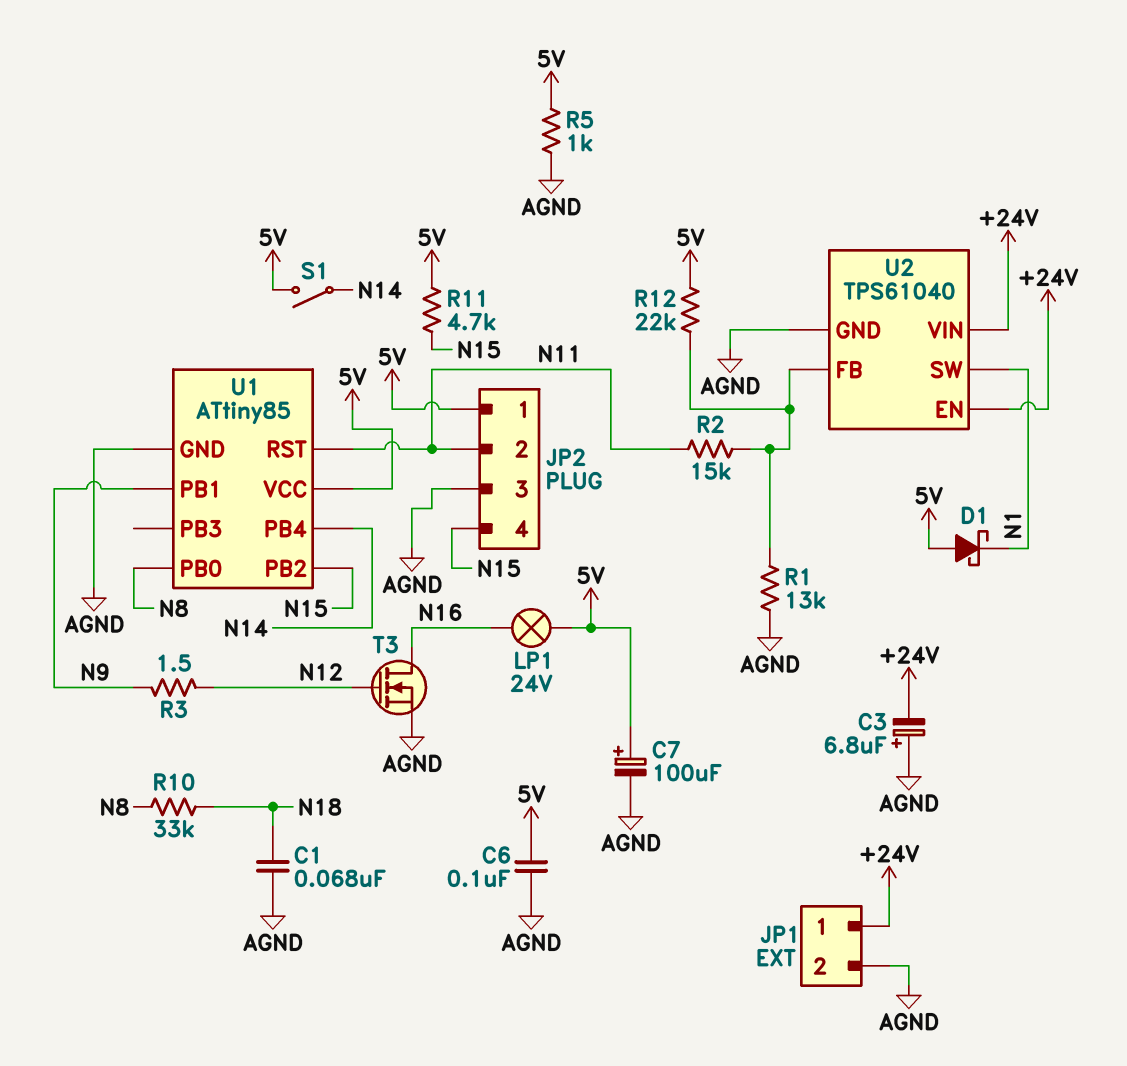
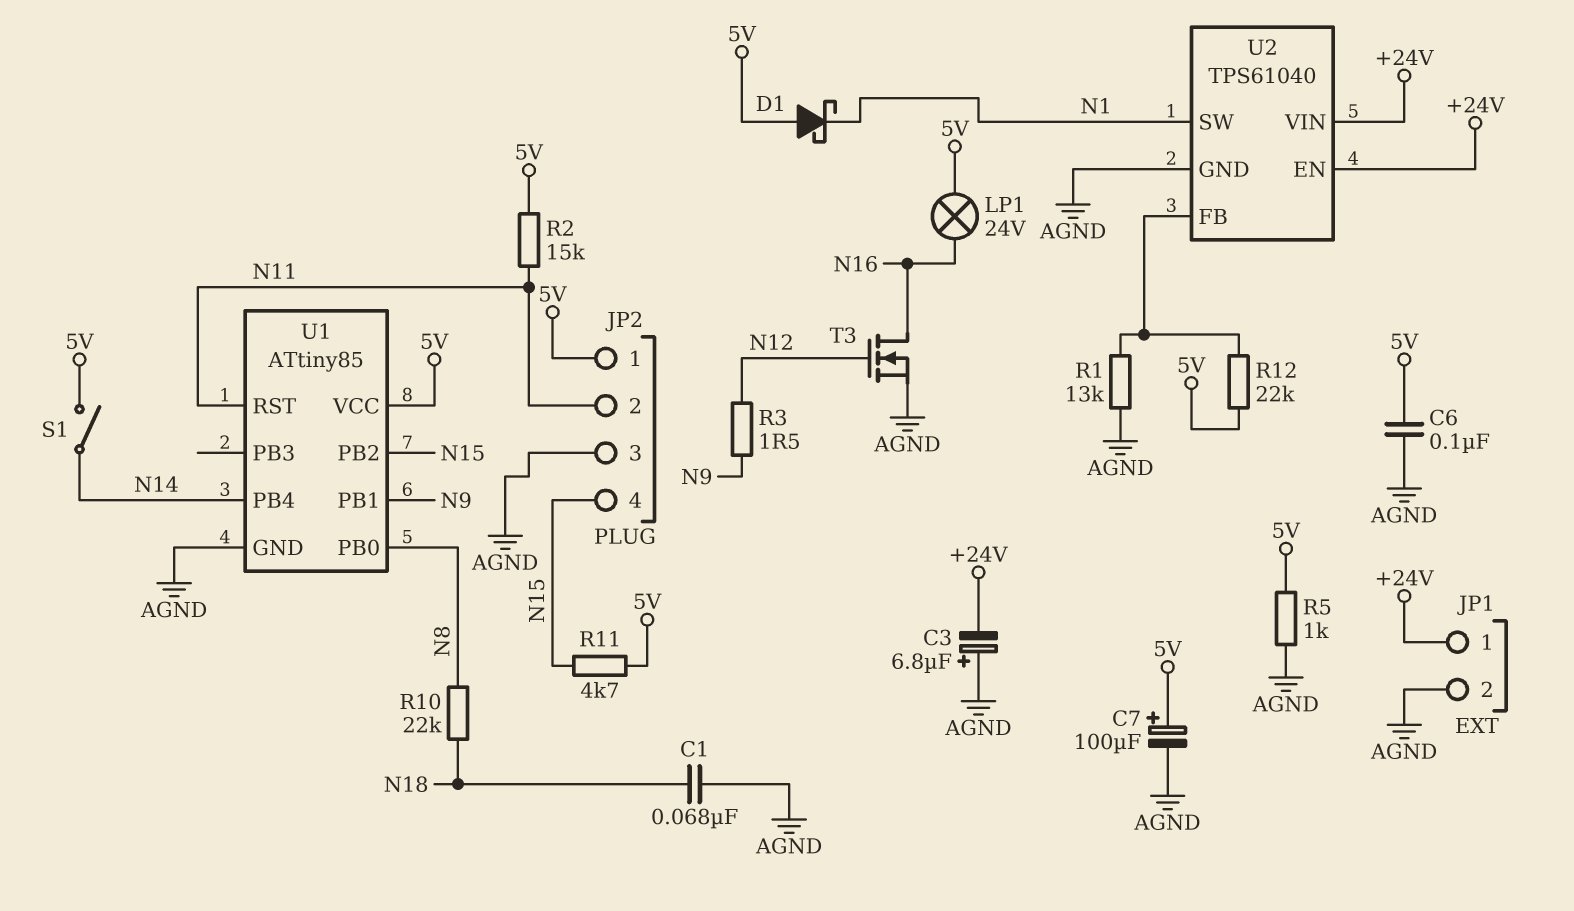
R2: 15k (N11, U2/FB) -> 15k (5V, N11)
R10: 33k (N8, N18) -> 22k (N8, N18)

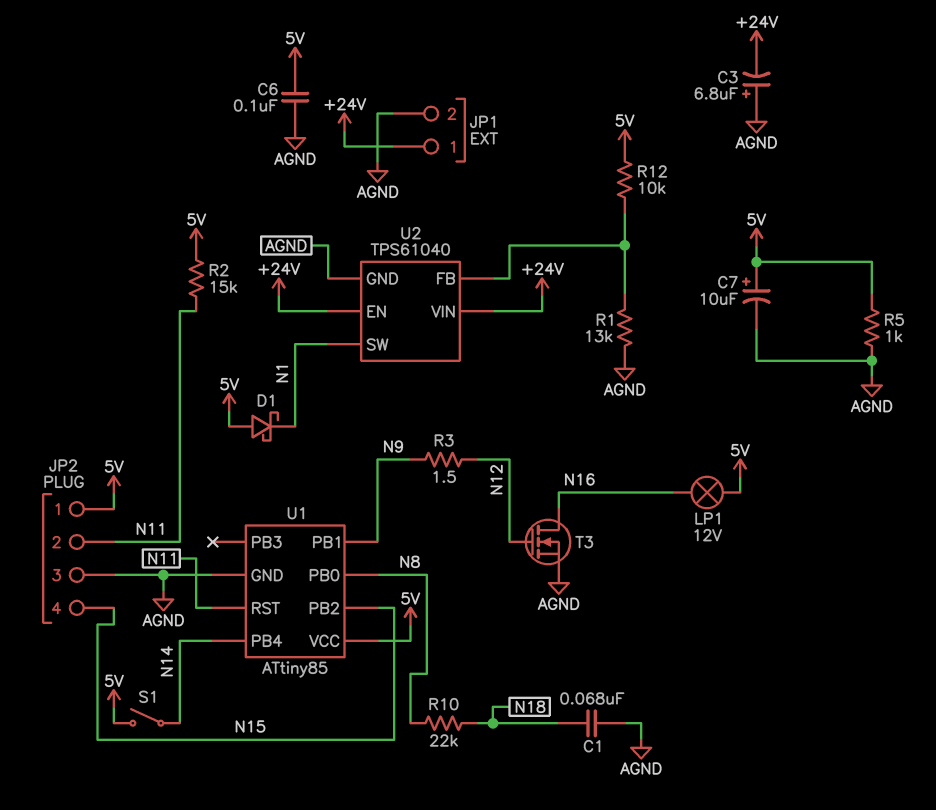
C7: 100uF (plus 5V, minus AGND) -> 10uF (plus 5V, minus AGND)
LP1: lamp 24V (5V, N16) -> lamp 12V (5V, N16)
R11: 4.7k (5V, N15) -> none
R12: 22k (5V, U2/FB) -> 10k (5V, U2/FB)

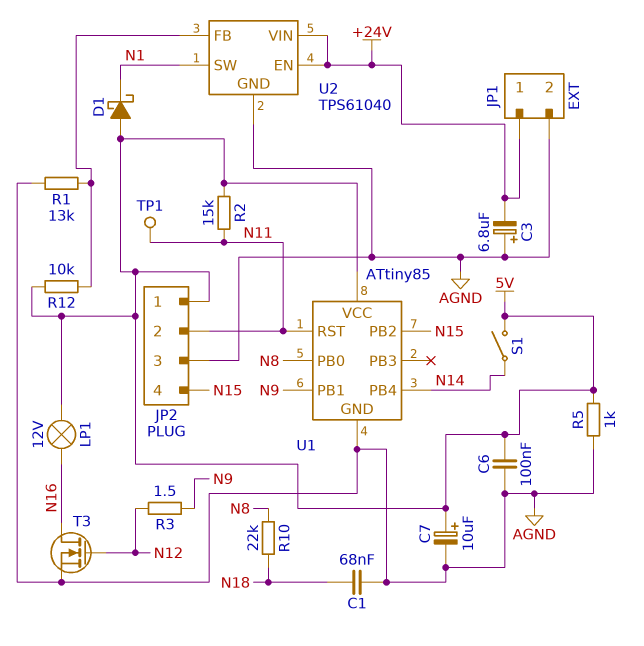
TP1: none -> test point (N11)

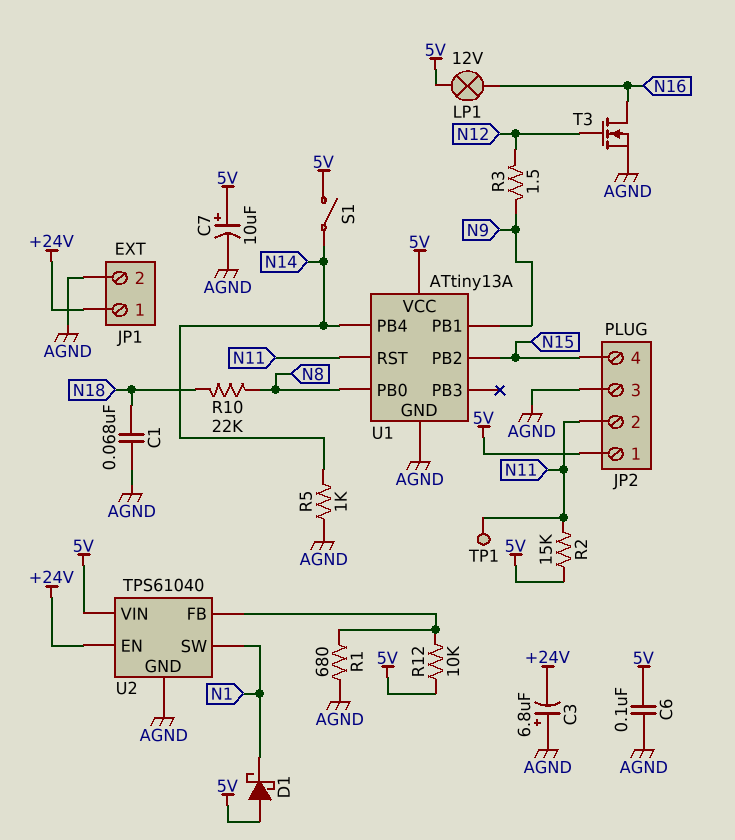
R1: 13k (AGND, U2/FB) -> 680 (AGND, U2/FB)
R5: 1k (5V, AGND) -> 1k (AGND, N14)
U1: ATtiny85 -> ATtiny13A
U2 pin VIN: +24V -> 5V

